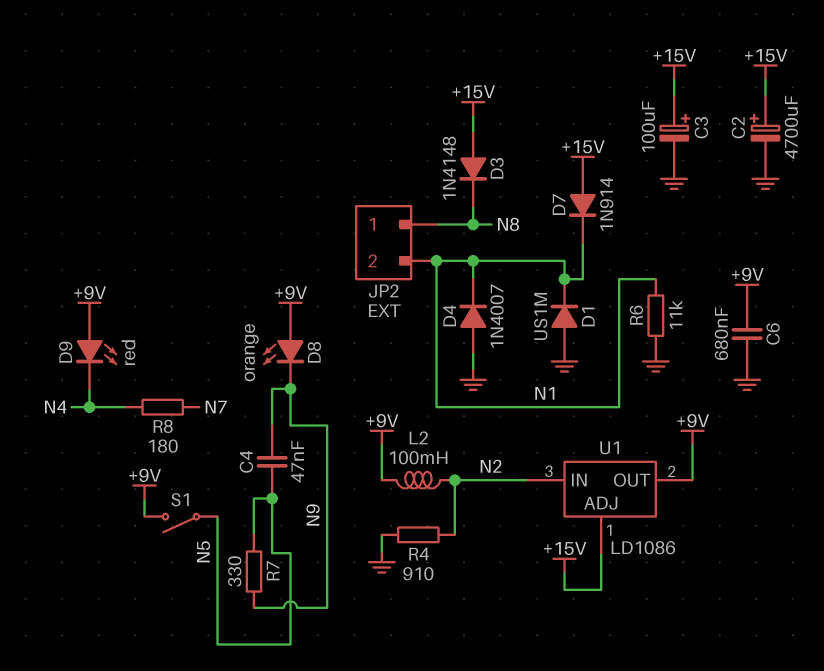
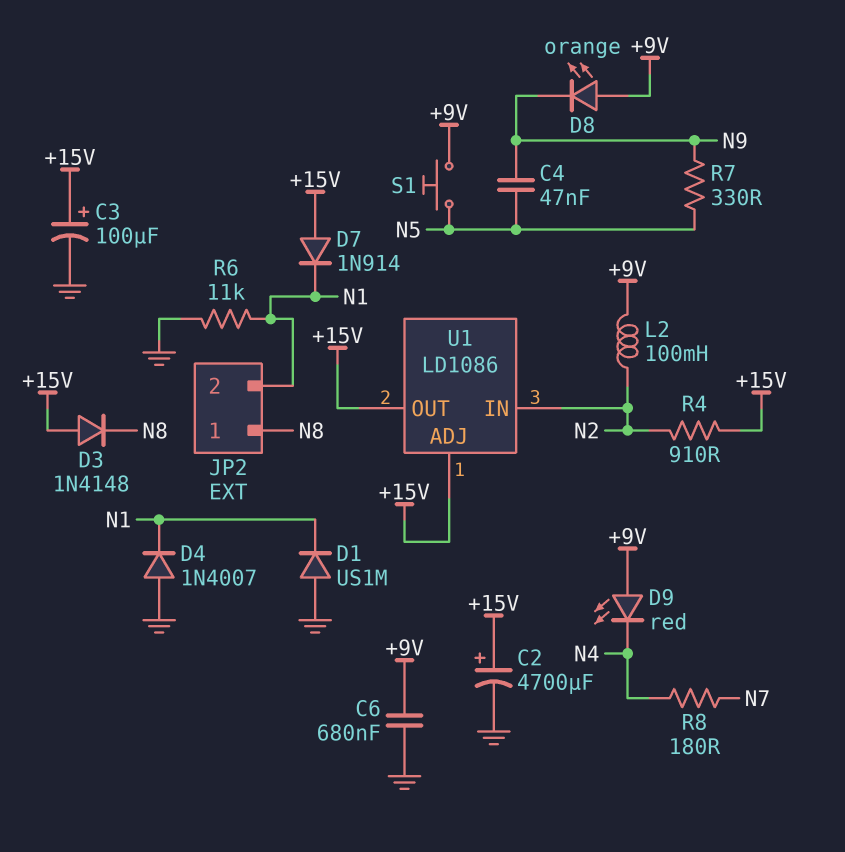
R4: 910 (GND, N2) -> 910 (+15V, N2)
S1: switch (+9V, N5) -> button (+9V, N5)
U1 pin OUT: +9V -> +15V

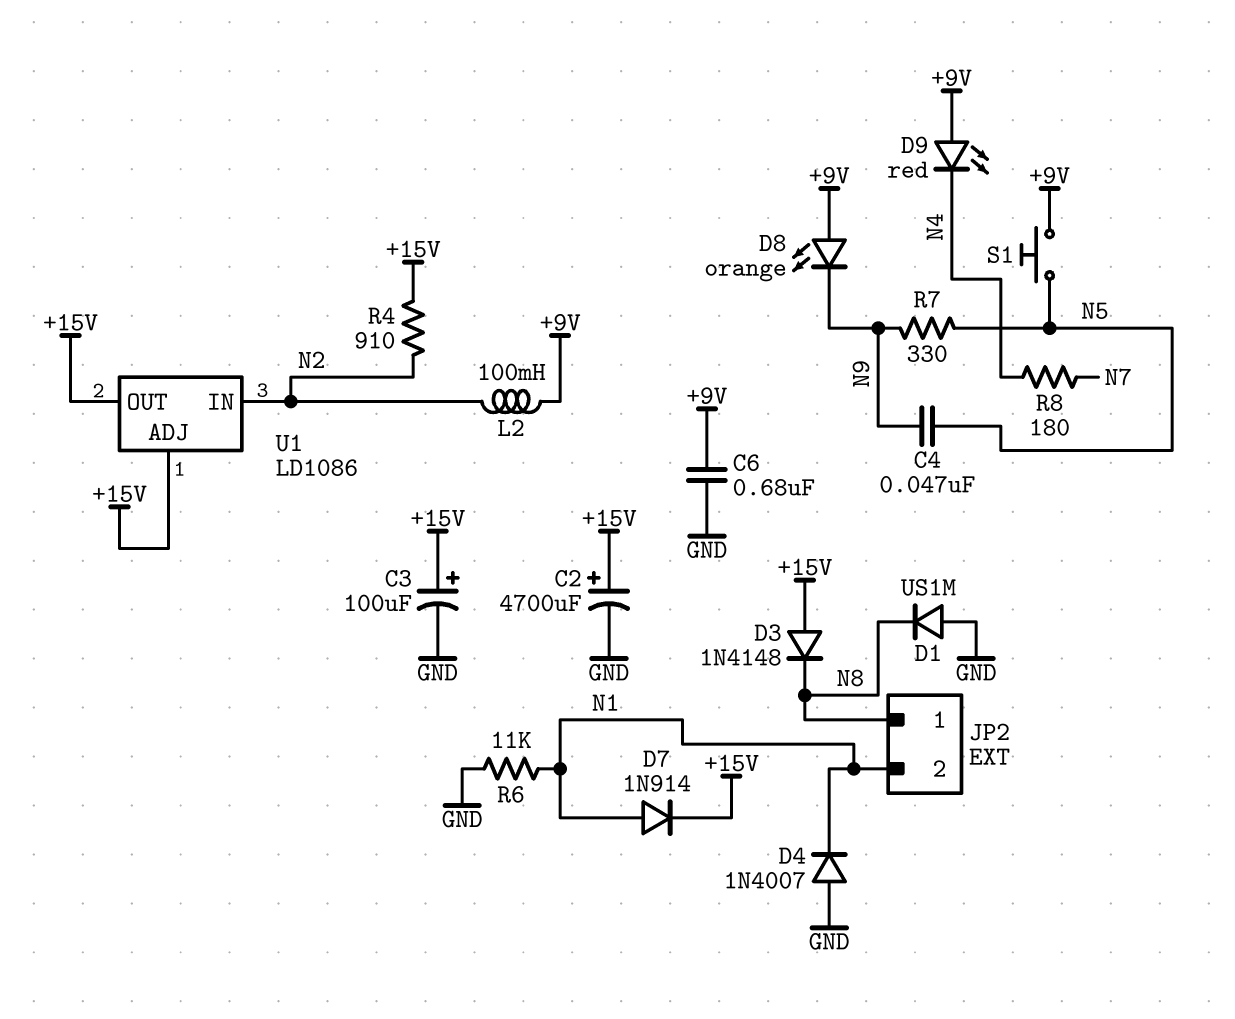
D1: diode US1M (A GND, K N1) -> diode US1M (A GND, K N8)
D7: diode 1N914 (A +15V, K N1) -> diode 1N914 (A N1, K +15V)

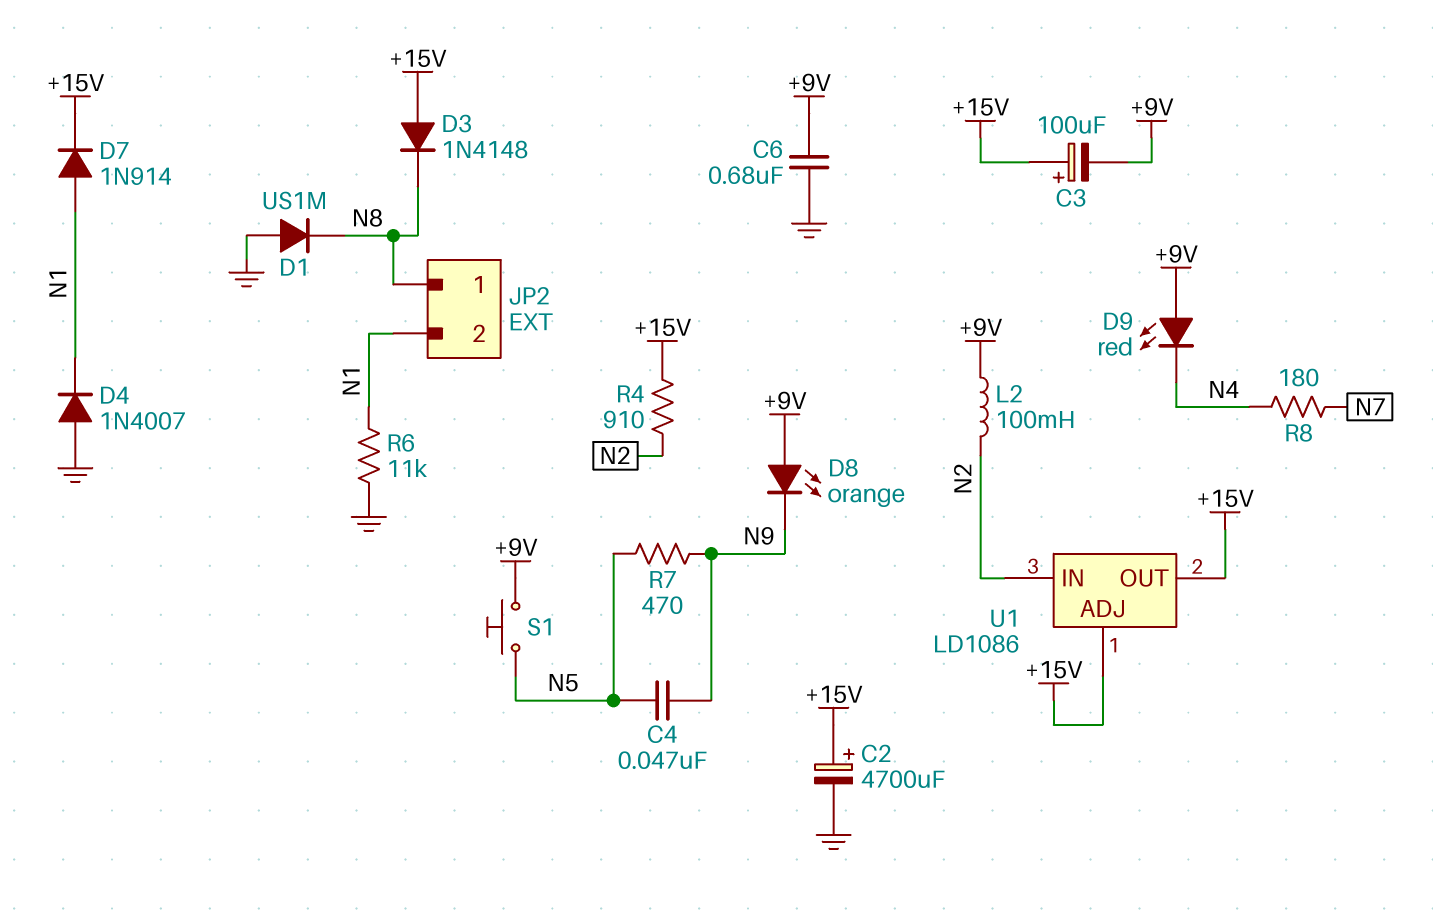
C3: 100uF (plus +15V, minus GND) -> 100uF (plus +15V, minus +9V)
R7: 330 (N5, N9) -> 470 (N5, N9)

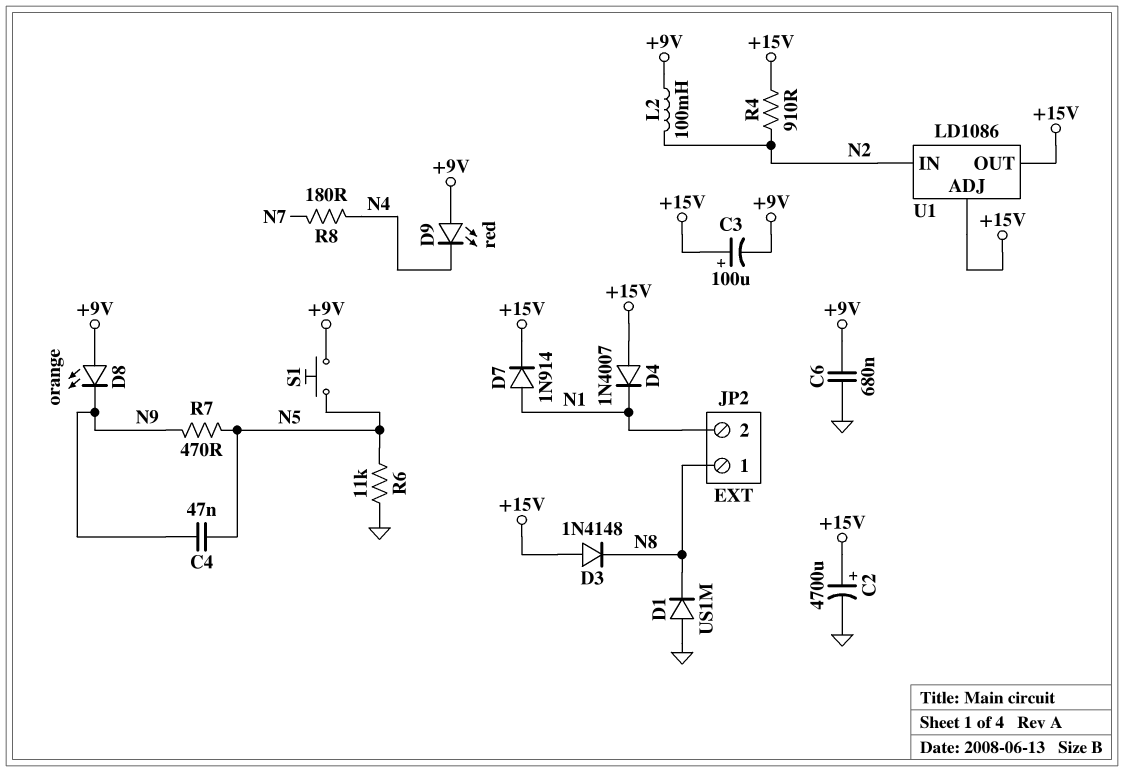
D4: diode 1N4007 (A GND, K N1) -> diode 1N4007 (A +15V, K N1)
R6: 11k (GND, N1) -> 11k (GND, N5)

